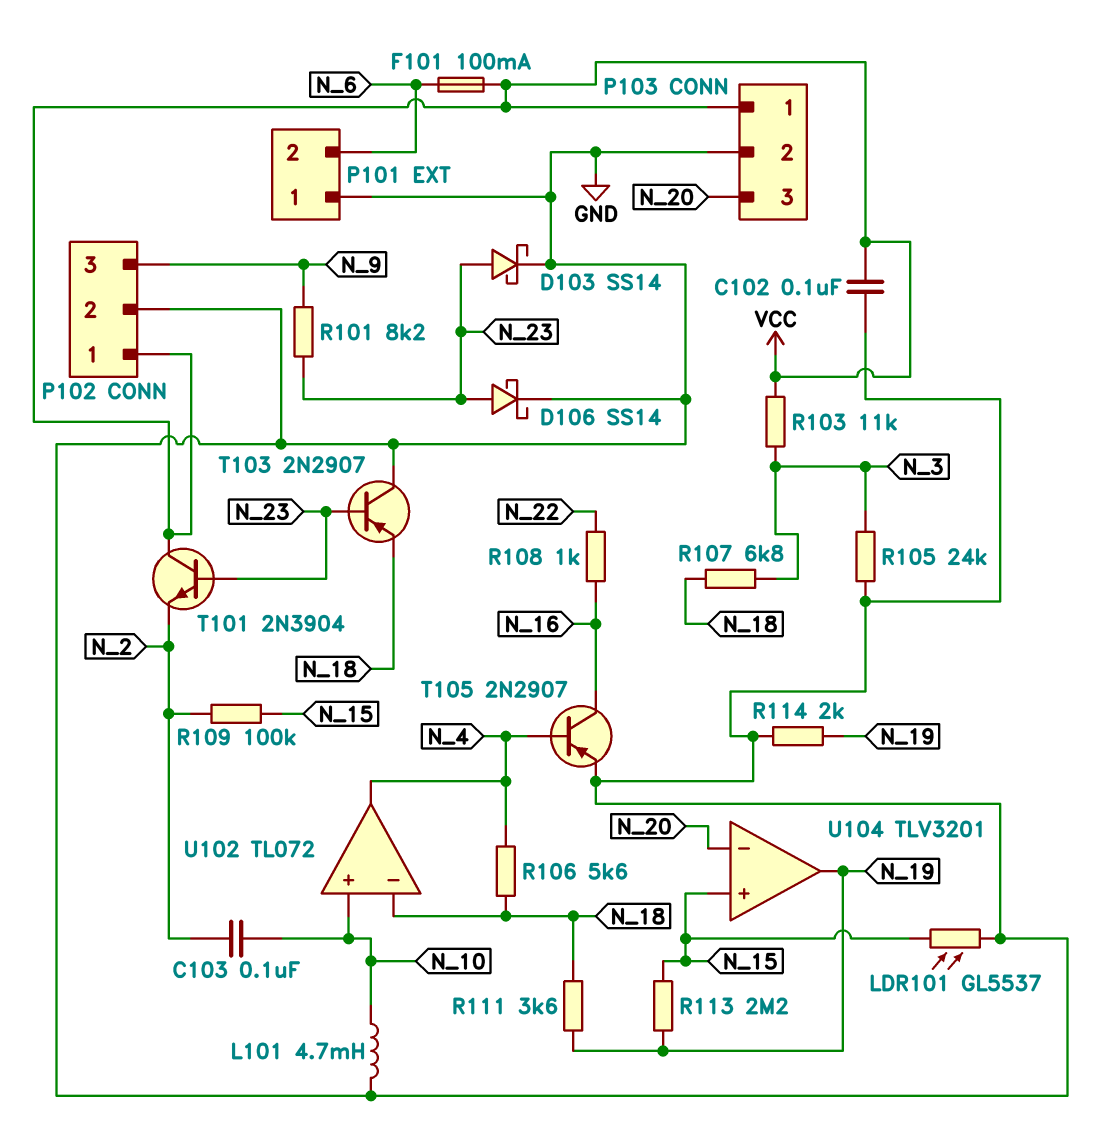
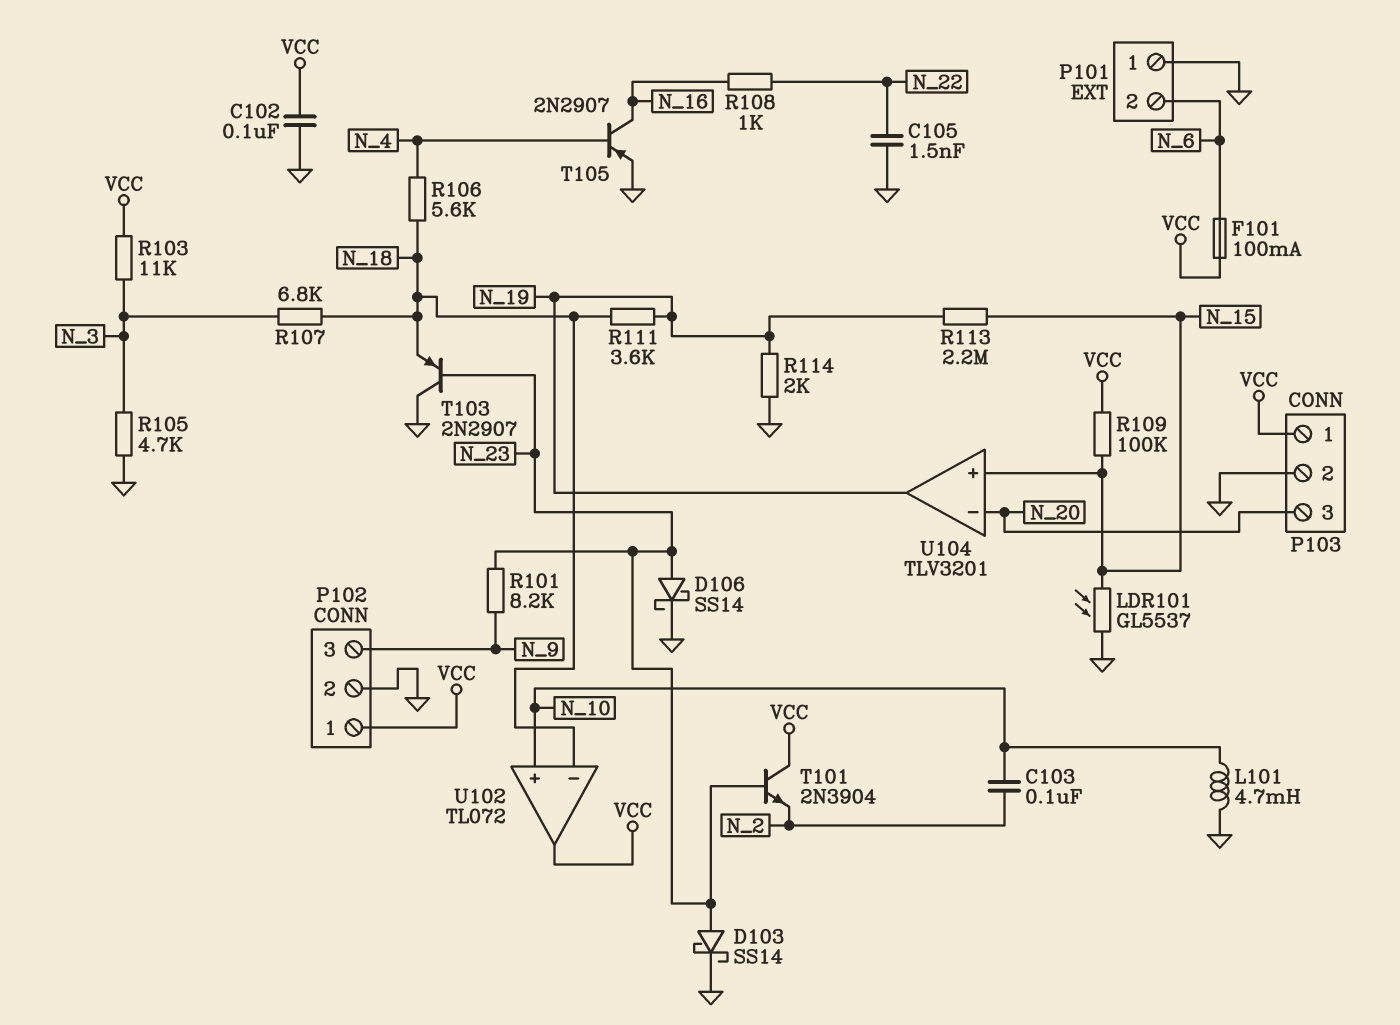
C105: none -> 1.5nF (GND, N_22)
R105: 24k (GND, N_3) -> 4.7k (GND, N_3)
R109: 100k (N_2, N_15) -> 100k (N_15, VCC)
U102 pin out: N_4 -> VCC

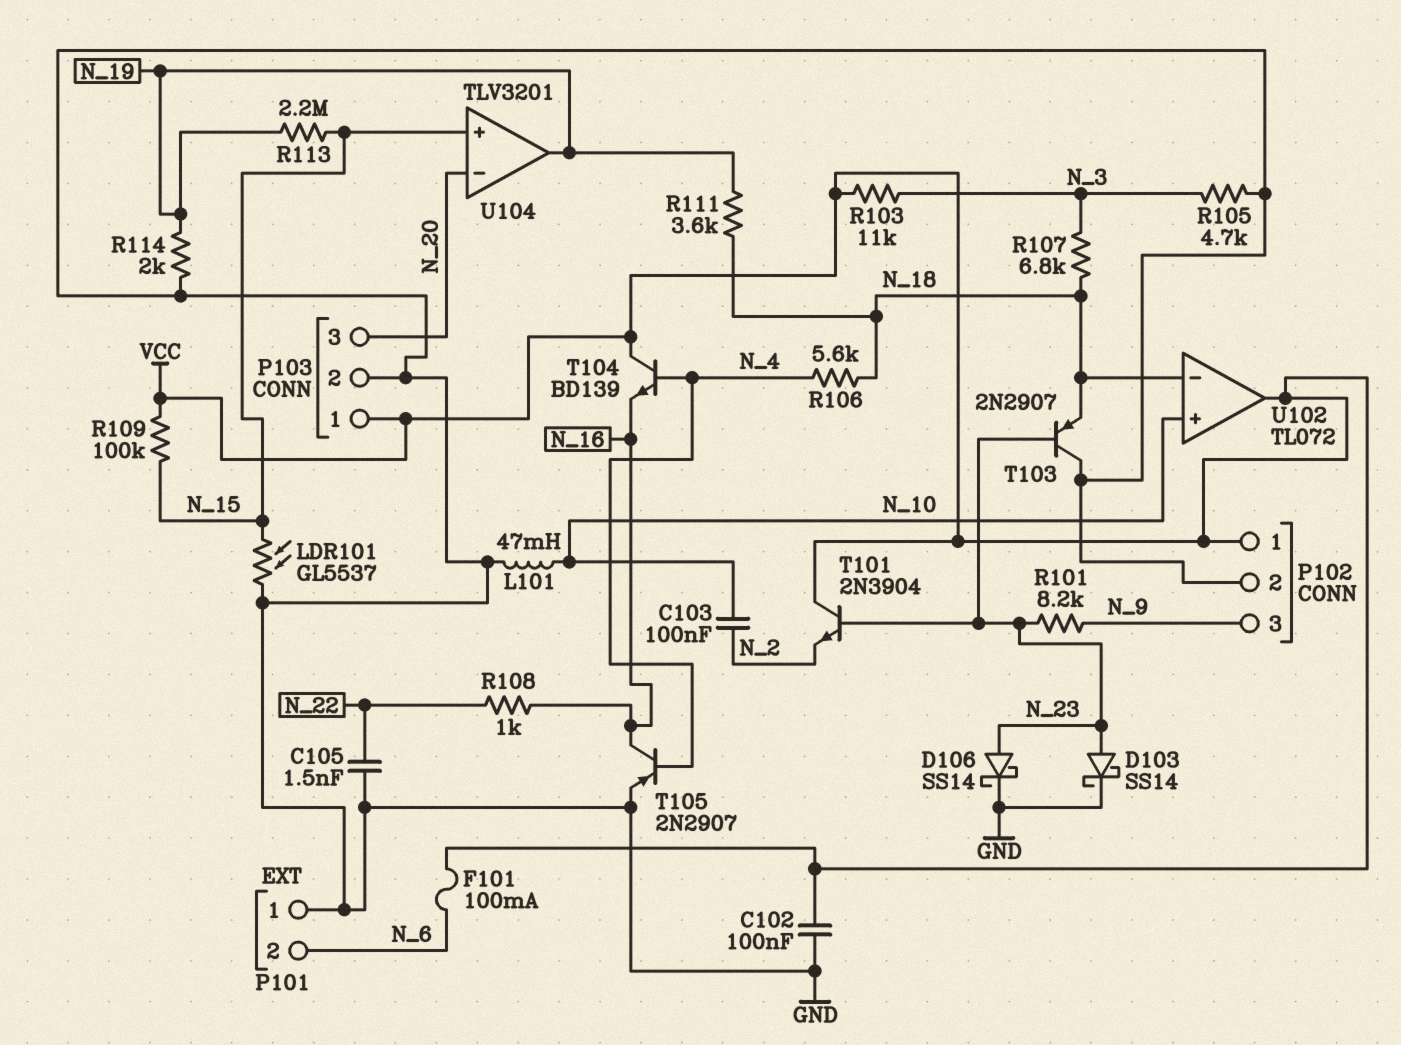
L101: 4.7mH (GND, N_10) -> 47mH (GND, N_10)
T104: none -> NPN BD139 (B N_4, C VCC, E N_16)

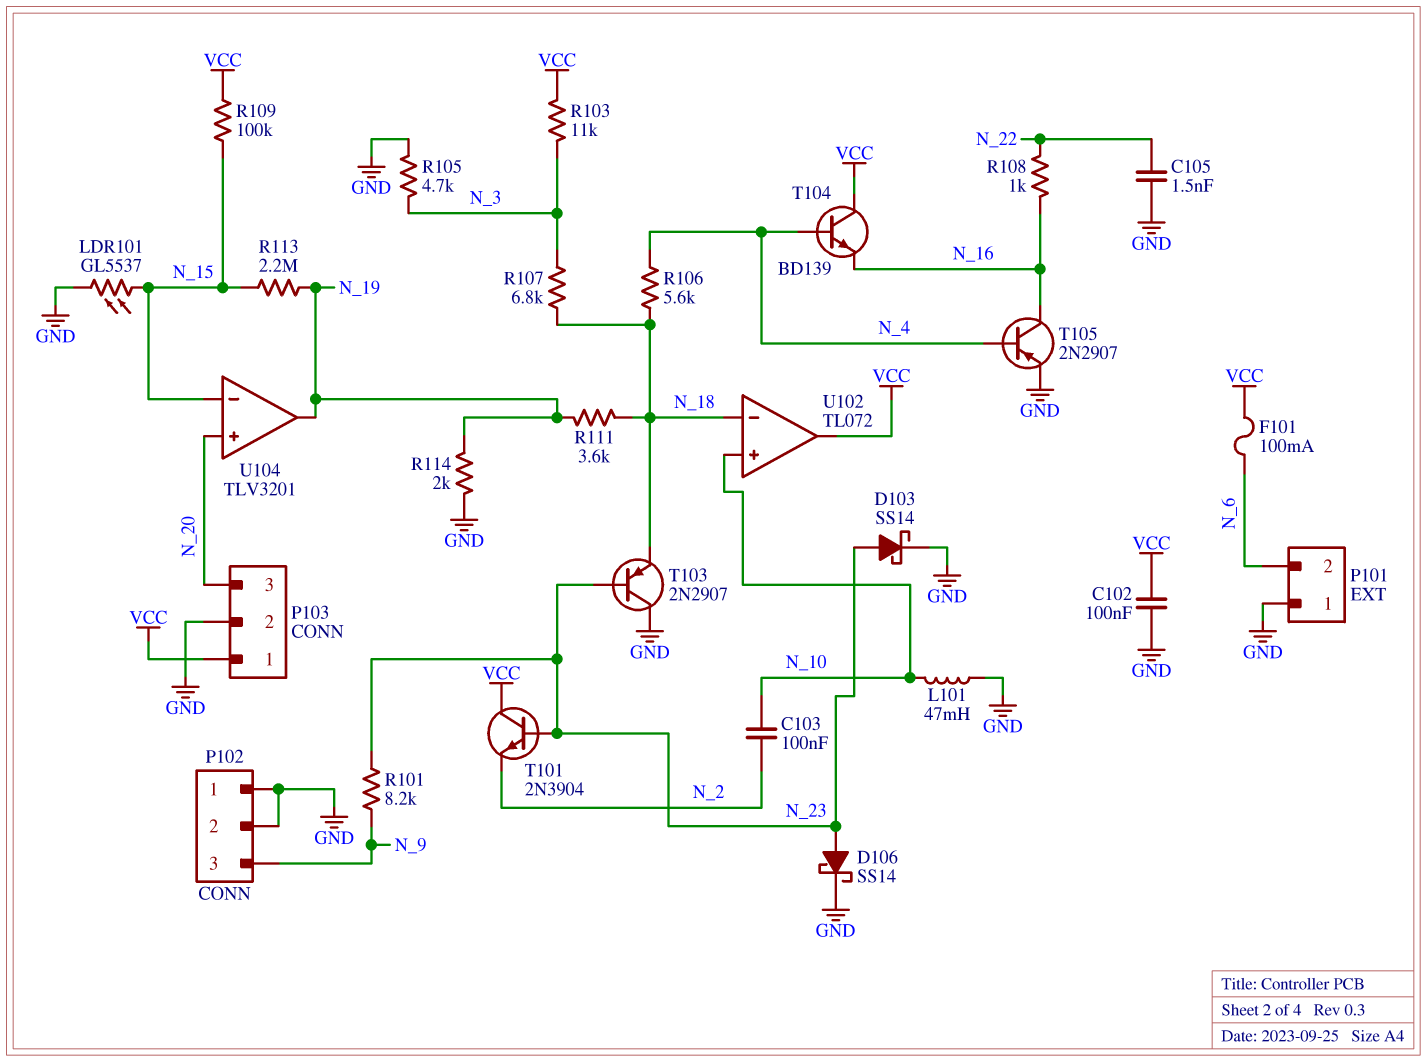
P102 pin 1: VCC -> GND
U104 pin in+: N_15 -> N_20
U104 pin in-: N_20 -> N_15

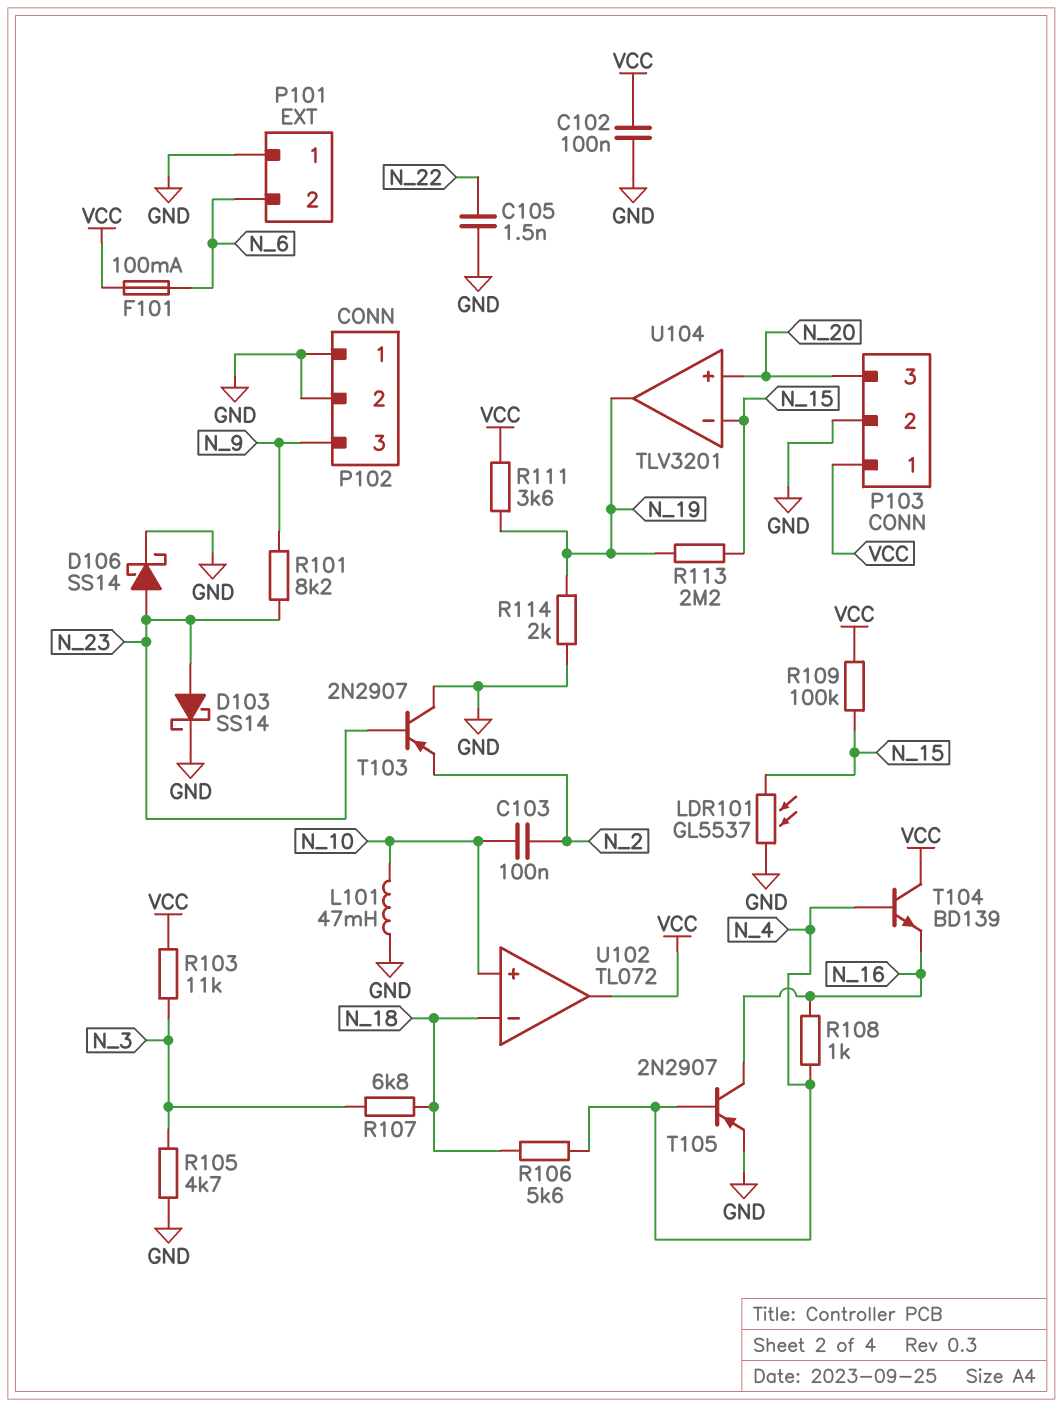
R108: 1k (N_16, N_22) -> 1k (N_4, N_16)
R111: 3.6k (N_18, N_19) -> 3.6k (N_19, VCC)
T101: NPN 2N3904 (B N_23, C VCC, E N_2) -> none
T103: PNP 2N2907 (B N_23, C GND, E N_18) -> PNP 2N2907 (B N_23, C GND, E N_2)

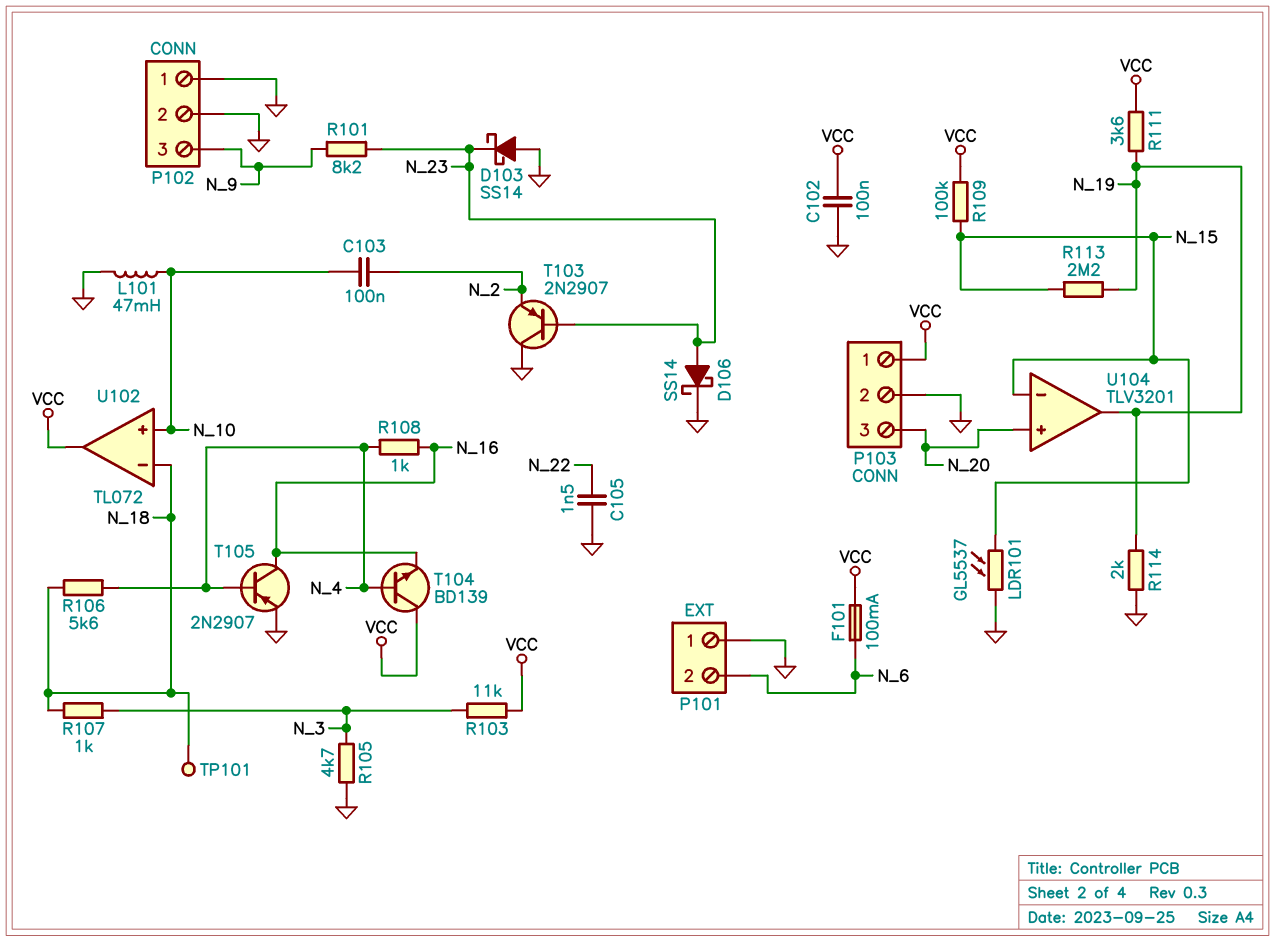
D103: schottky SS14 (A N_23, K GND) -> schottky SS14 (A GND, K N_23)
R107: 6.8k (N_3, N_18) -> 1k (N_3, N_18)
TP101: none -> test point (N_18)

